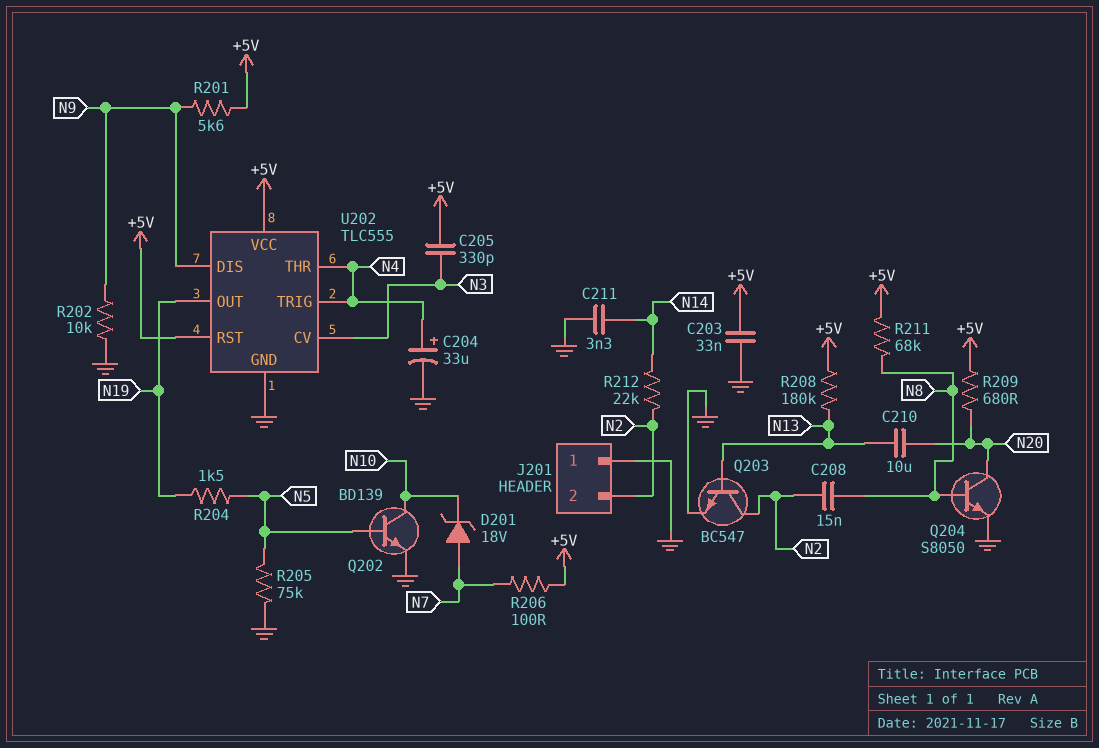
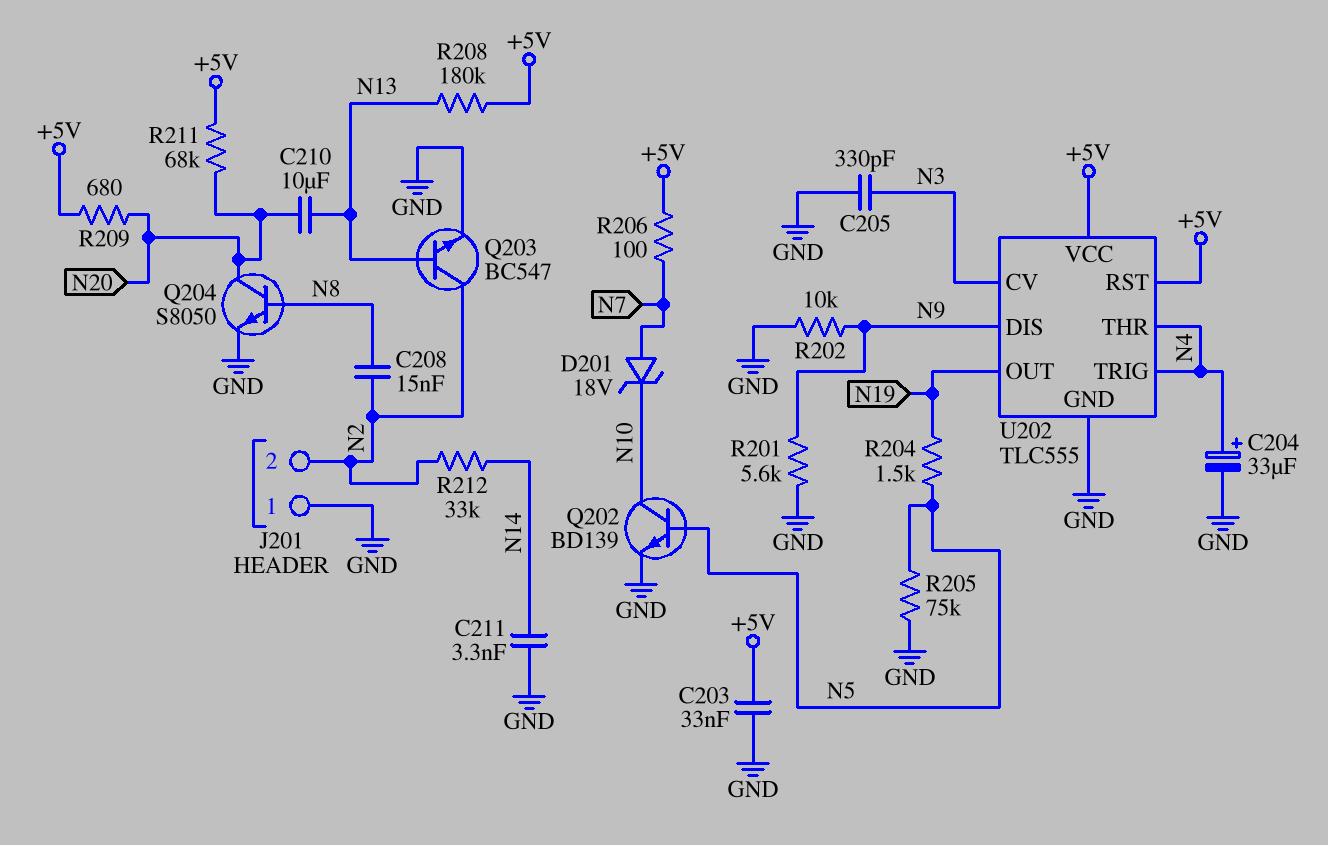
C205: 330pF (+5V, N3) -> 330pF (GND, N3)
R201: 5.6k (+5V, N9) -> 5.6k (GND, N9)
R211: 68k (+5V, N8) -> 68k (+5V, N20)
R212: 22k (N2, N14) -> 33k (N2, N14)

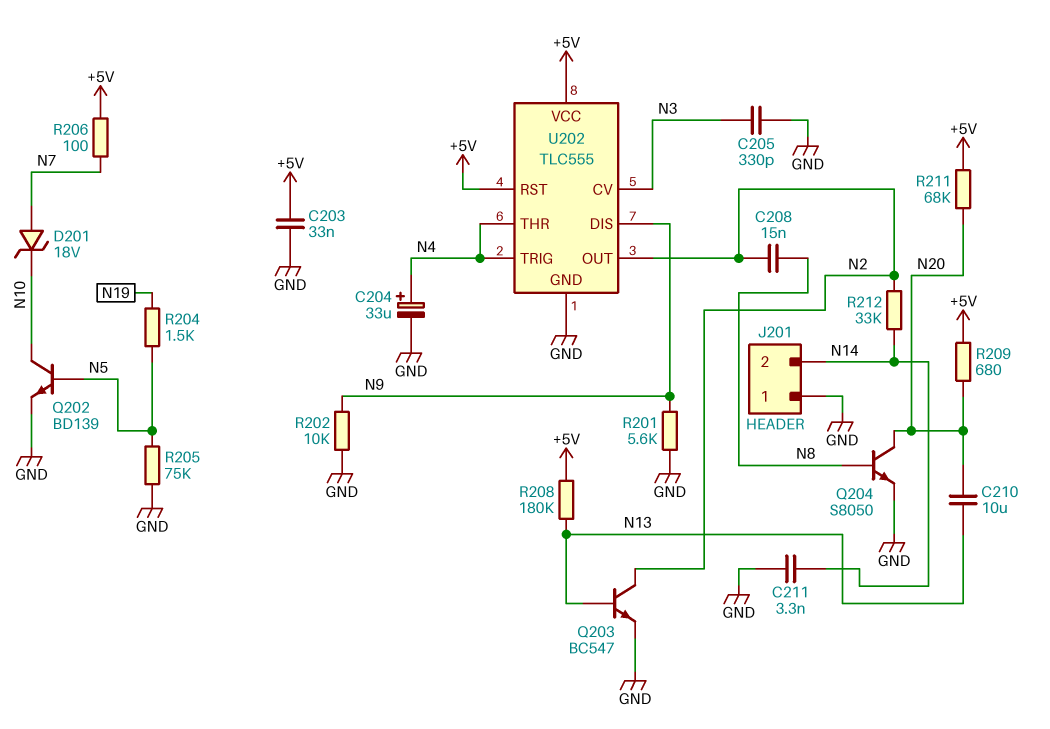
J201 pin 2: N2 -> N14
U202 pin OUT: N19 -> N2

